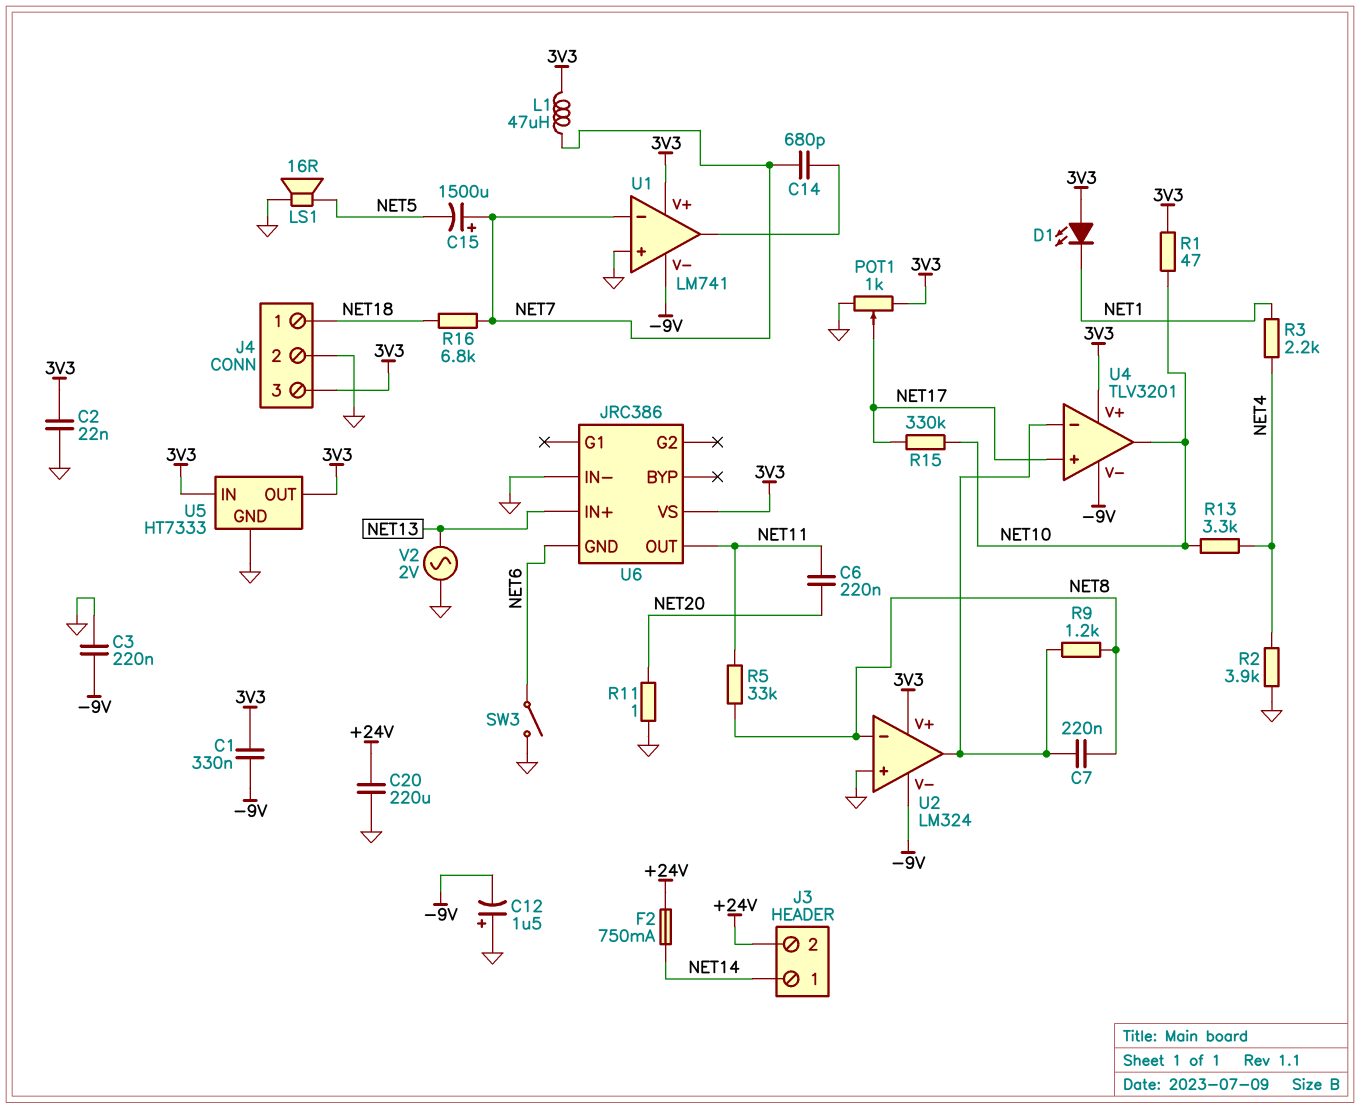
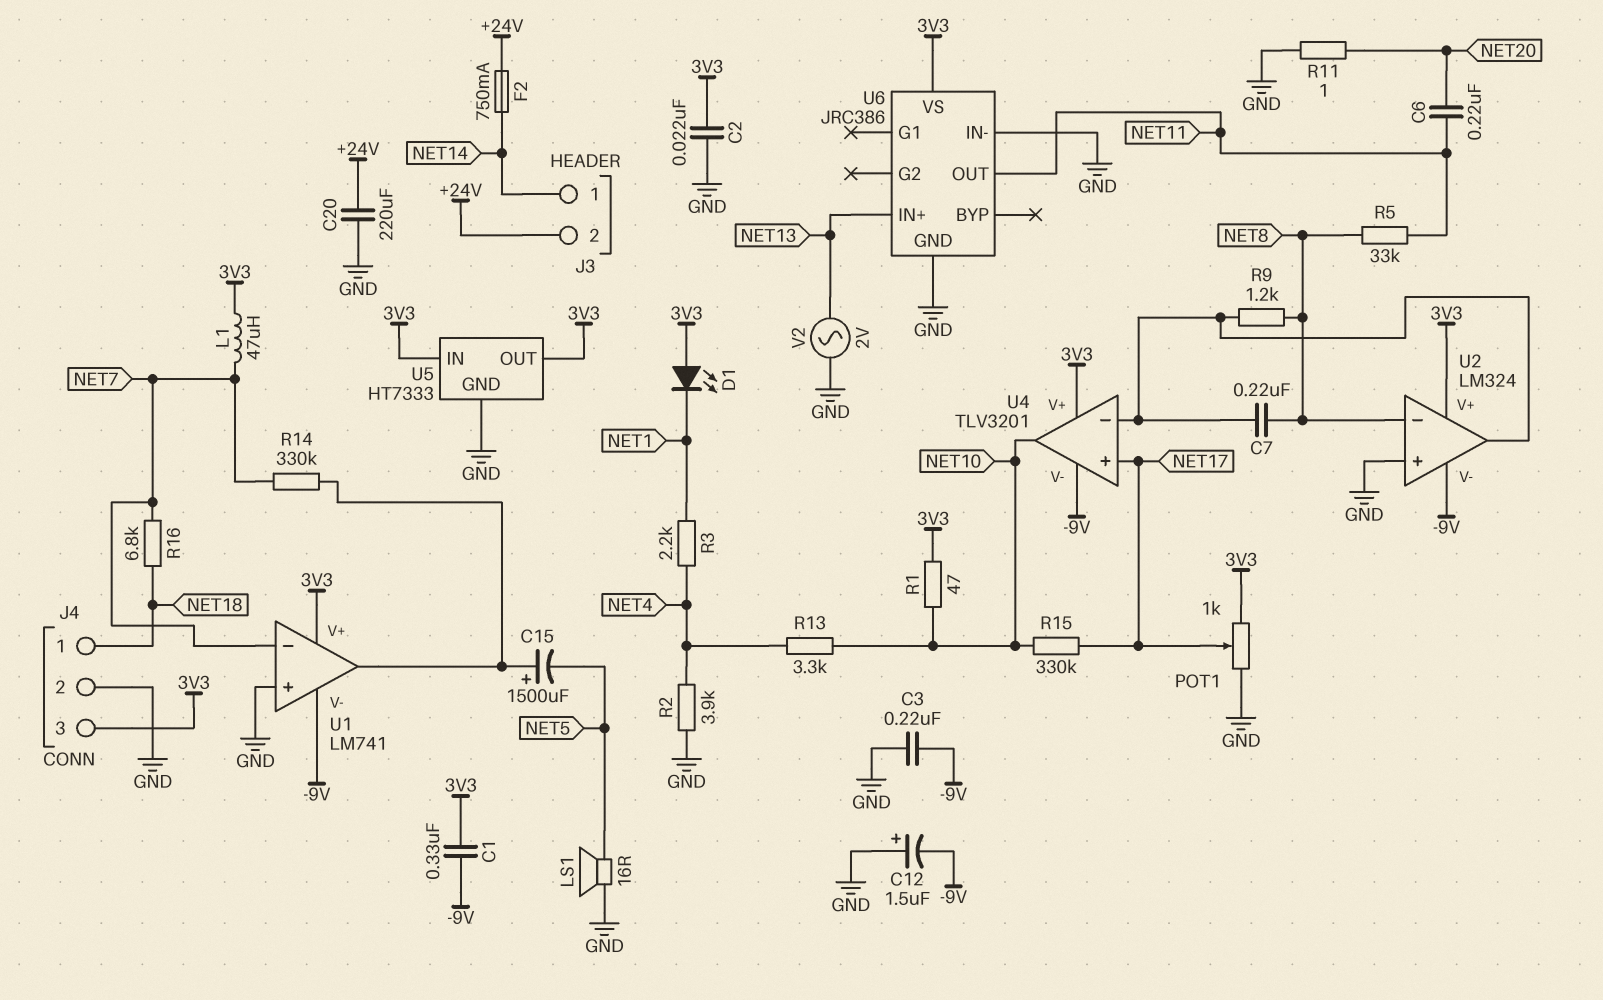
C14: 680pF (NET7, U1/out) -> none
C15: 1500uF (plus NET7, minus NET5) -> 1500uF (plus U1/out, minus NET5)
R14: none -> 330k (NET7, U1/out)
SW3: switch (GND, NET6) -> none
U6 pin GND: NET6 -> GND

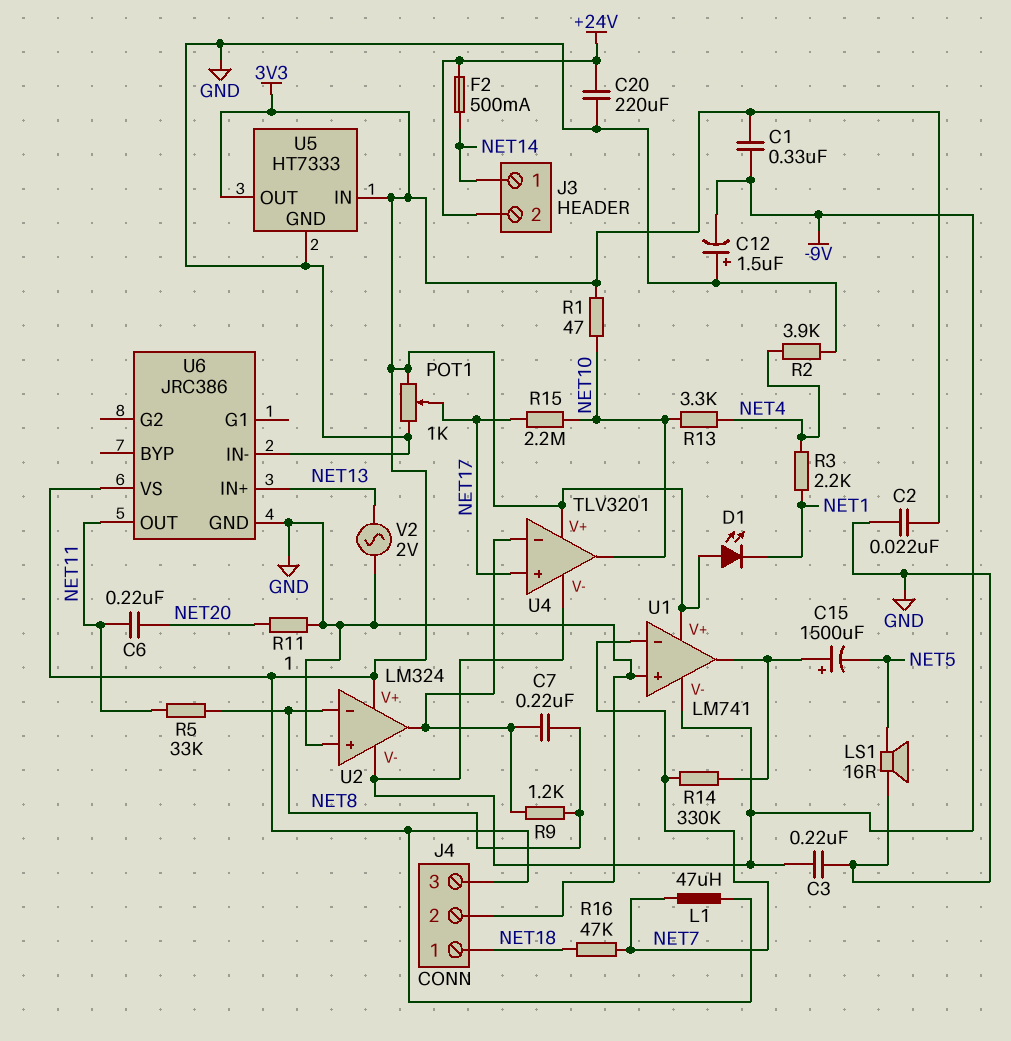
F2: 750mA (+24V, NET14) -> 500mA (+24V, NET14)
R15: 330k (NET10, NET17) -> 2.2M (NET10, NET17)
R16: 6.8k (NET7, NET18) -> 47k (NET7, NET18)

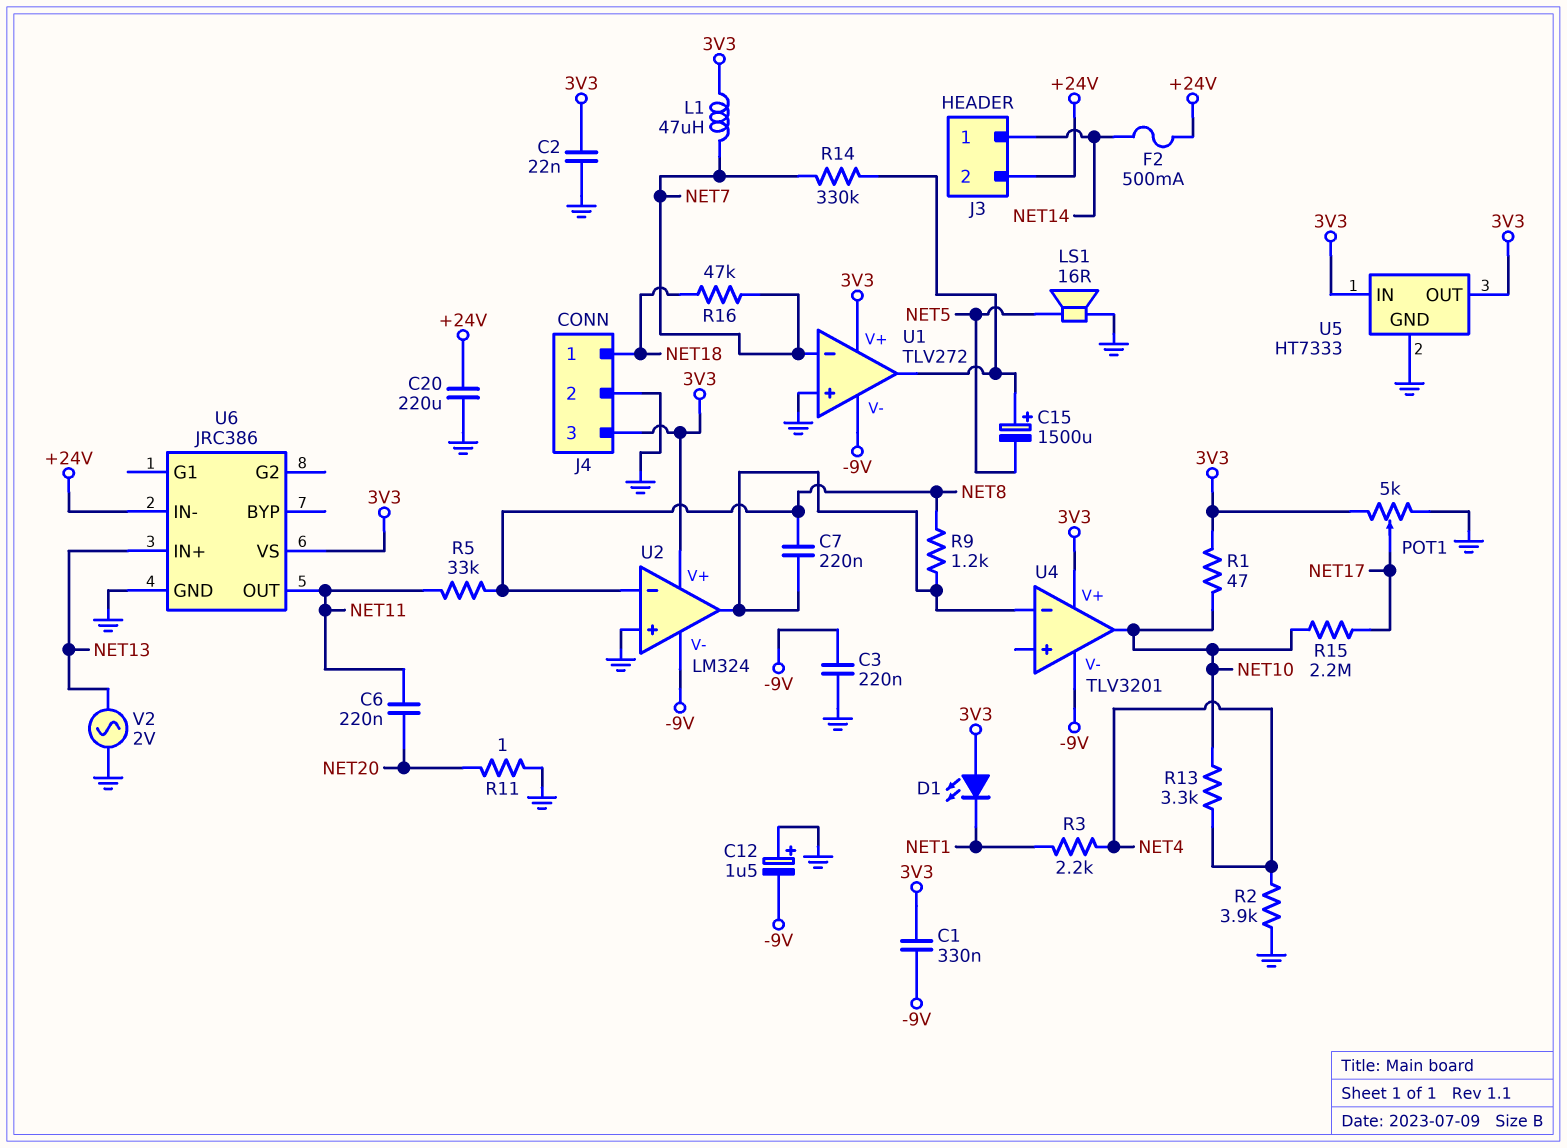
POT1: 1k (3V3, GND, wiper NET17) -> 5k (3V3, GND, wiper NET17)
U1: LM741 -> TLV272
U4 pin in+: NET17 -> none
U6 pin IN-: GND -> +24V

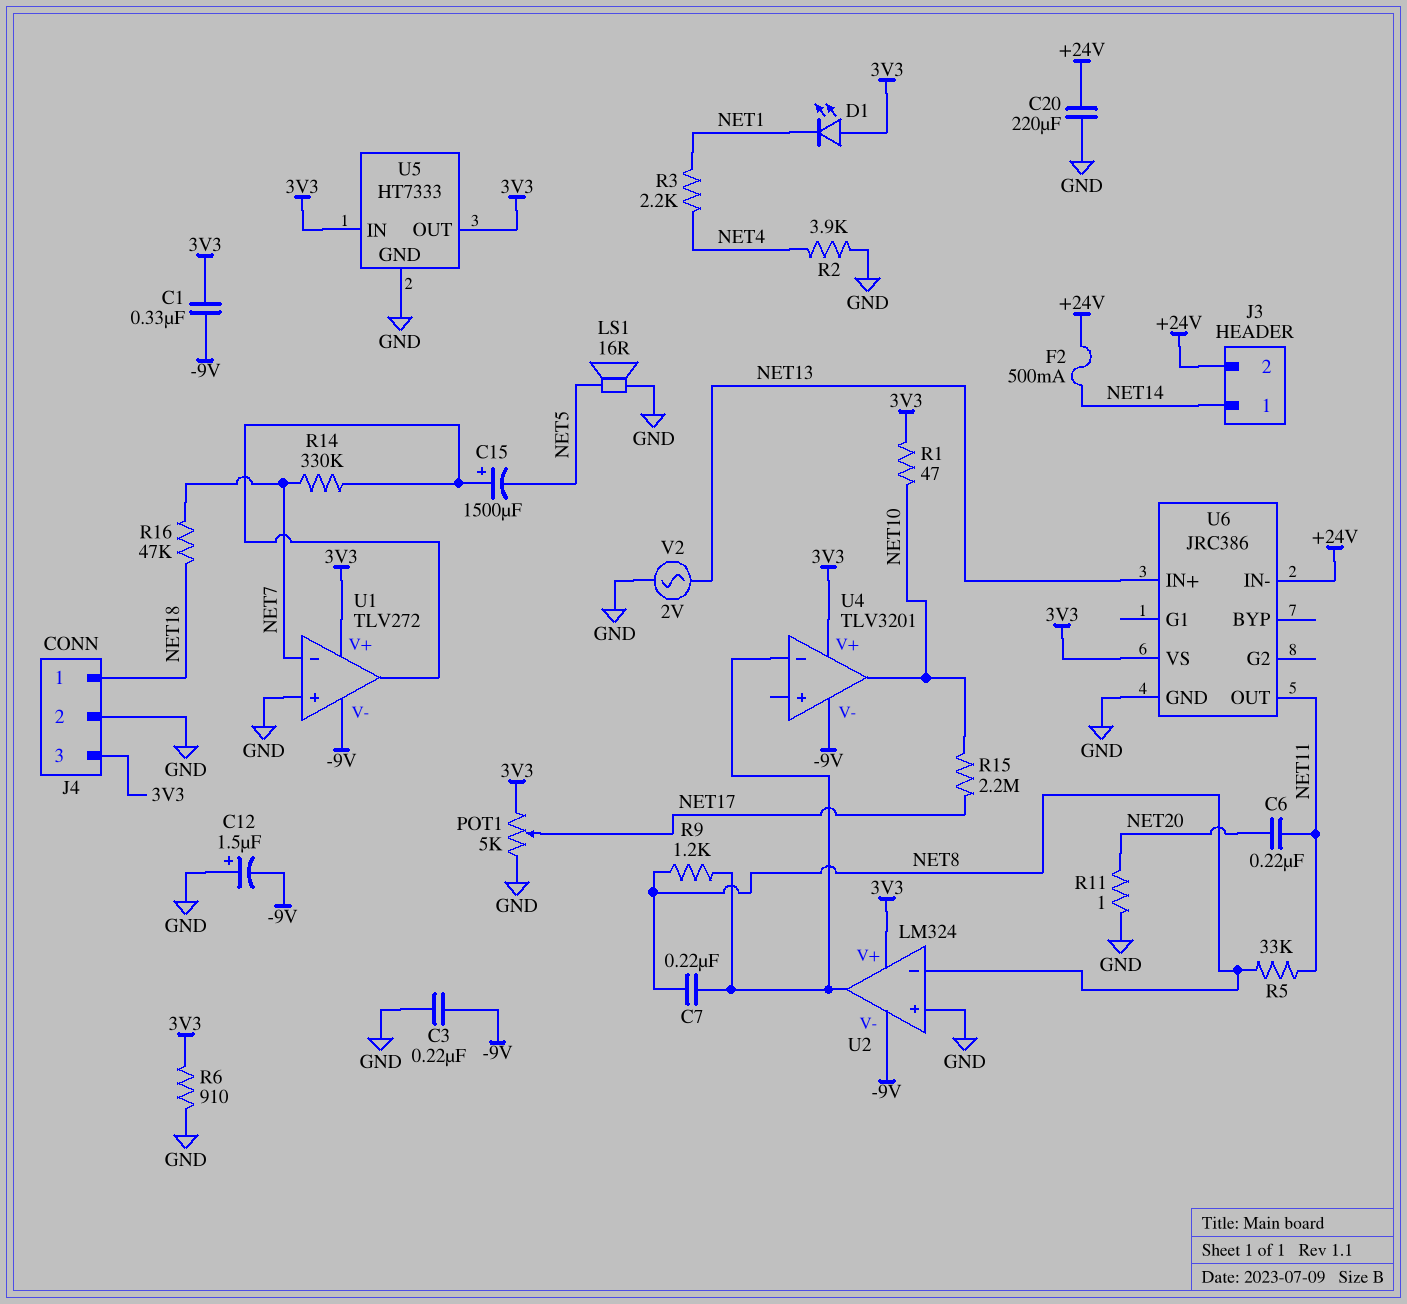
C2: 22nF (3V3, GND) -> none
L1: 47uH (3V3, NET7) -> none
R6: none -> 910 (3V3, GND)
R13: 3.3k (NET4, NET10) -> none

